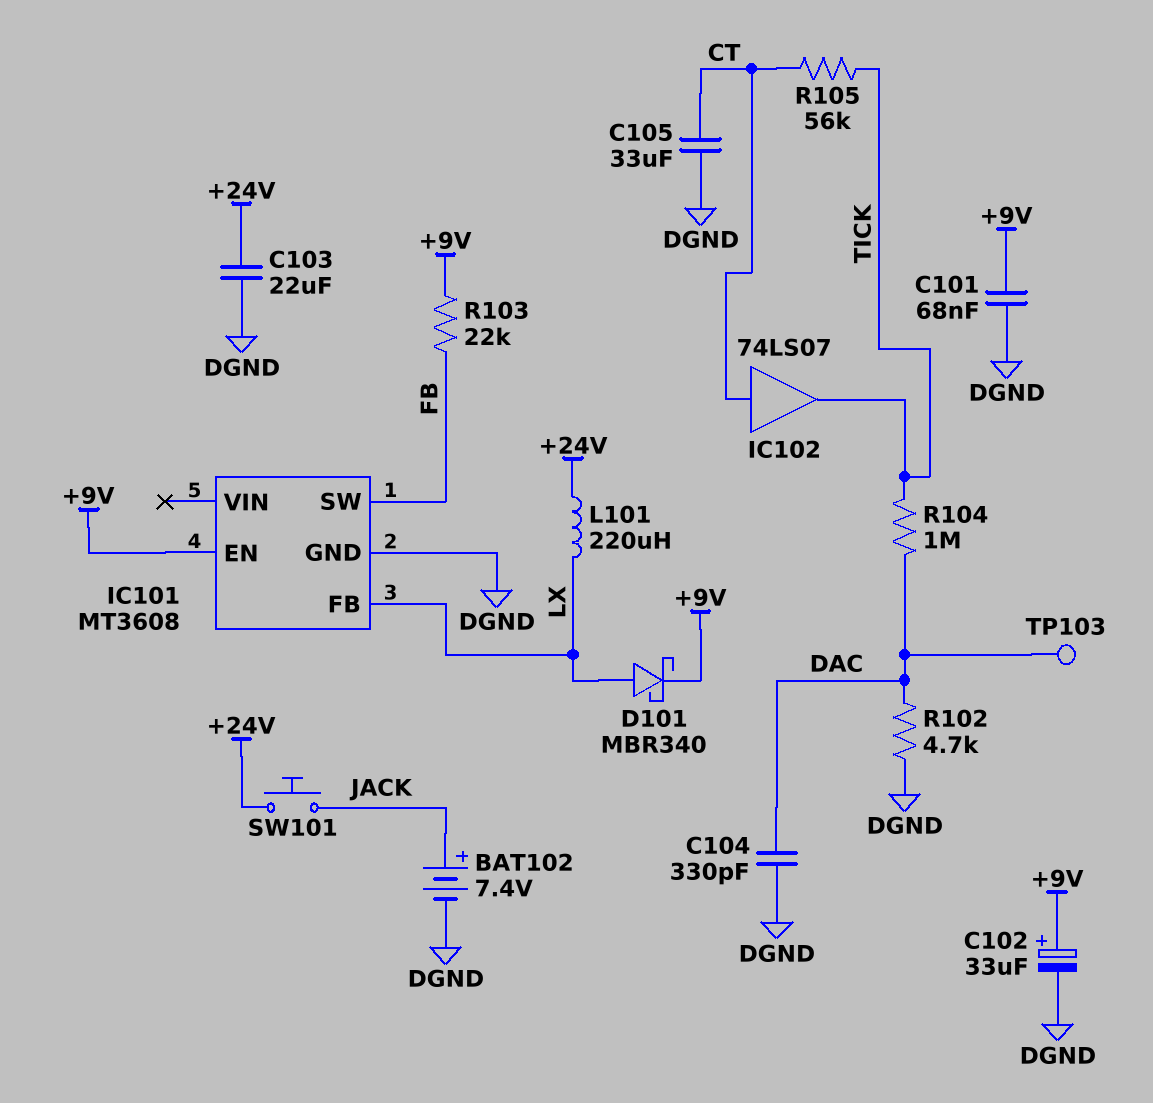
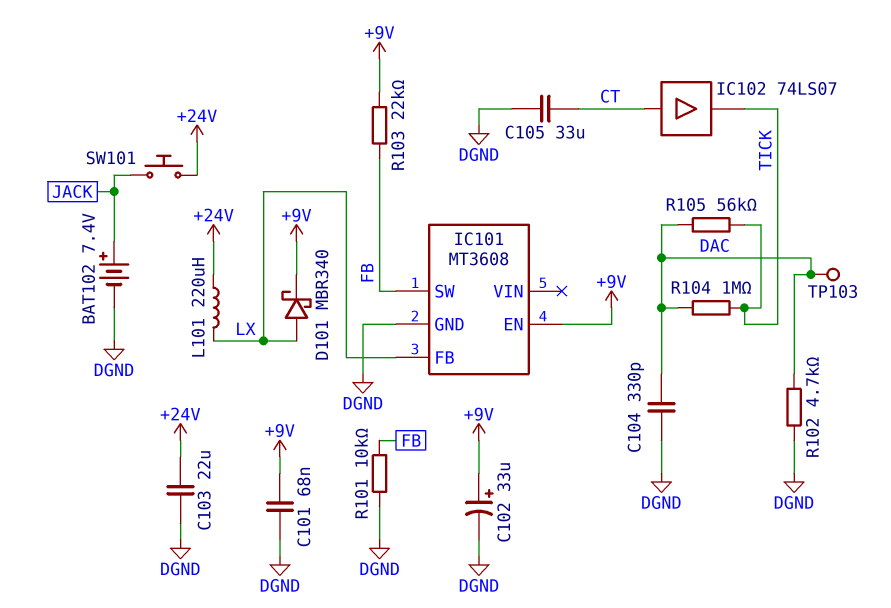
R101: none -> 10k (DGND, FB)
R105: 56k (CT, TICK) -> 56k (DAC, TICK)

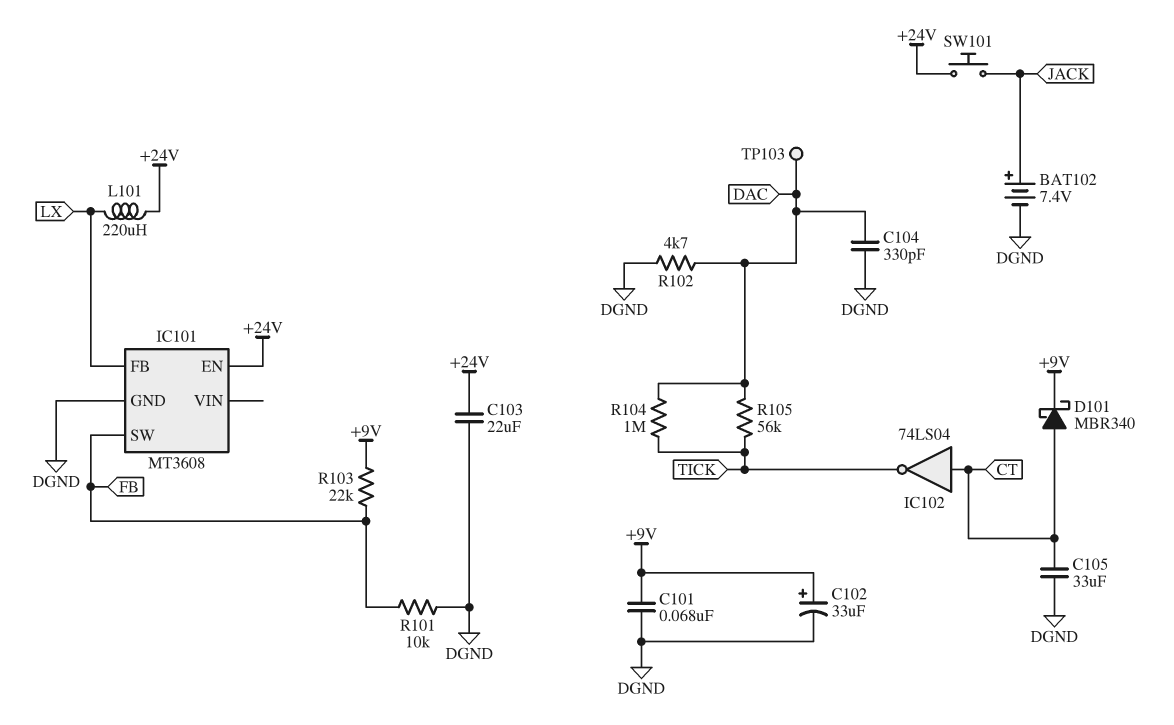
D101: schottky MBR340 (A LX, K +9V) -> schottky MBR340 (A CT, K +9V)
IC101 pin EN: +9V -> +24V
IC102: buffer 74LS07 (in CT, out TICK) -> NOT 74LS04 (in CT, out TICK)

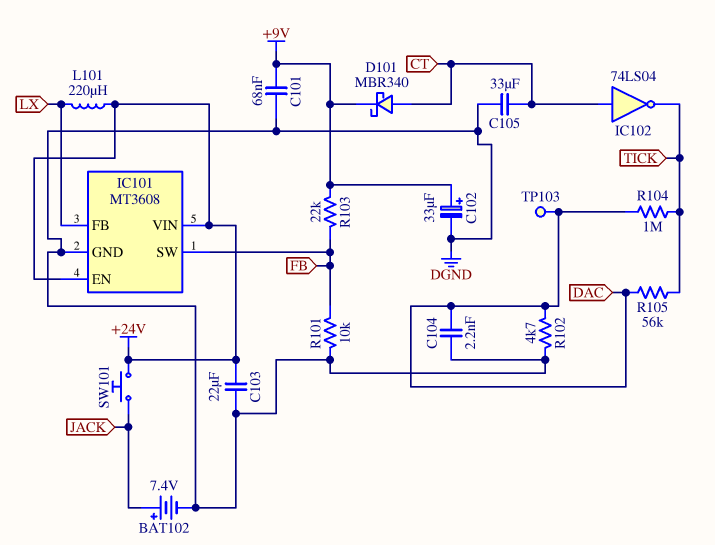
C104: 330pF (DAC, DGND) -> 2.2nF (DAC, DGND)
IC101 pin VIN: none -> +24V

